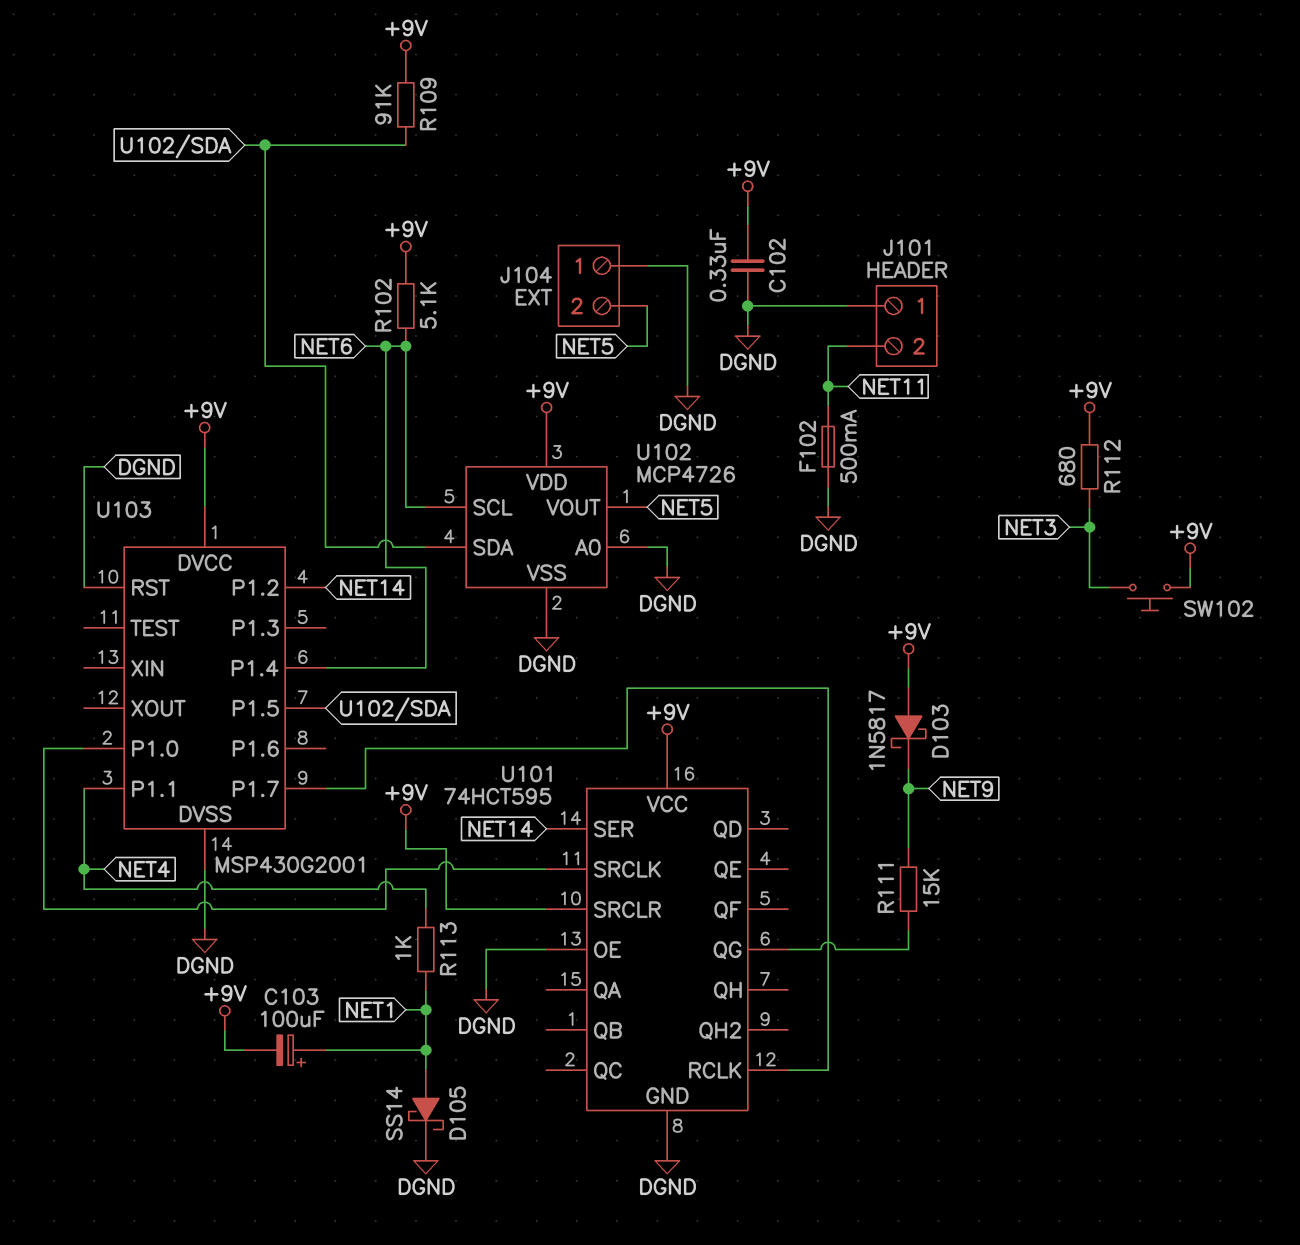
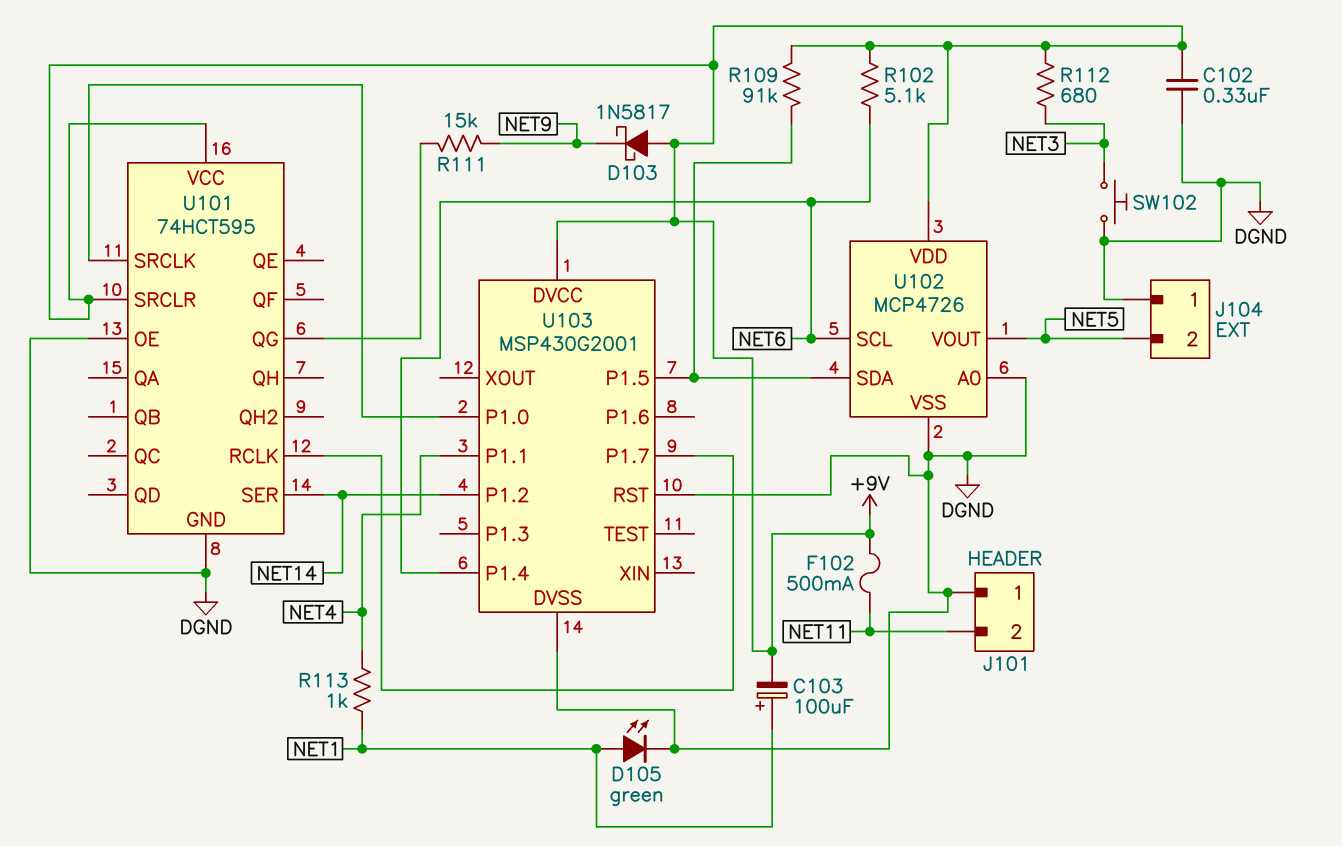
D105: schottky SS14 (A NET1, K DGND) -> LED green (A NET1, K DGND)
F102: 500mA (DGND, NET11) -> 500mA (+9V, NET11)
SW102: button (+9V, NET3) -> button (DGND, NET3)

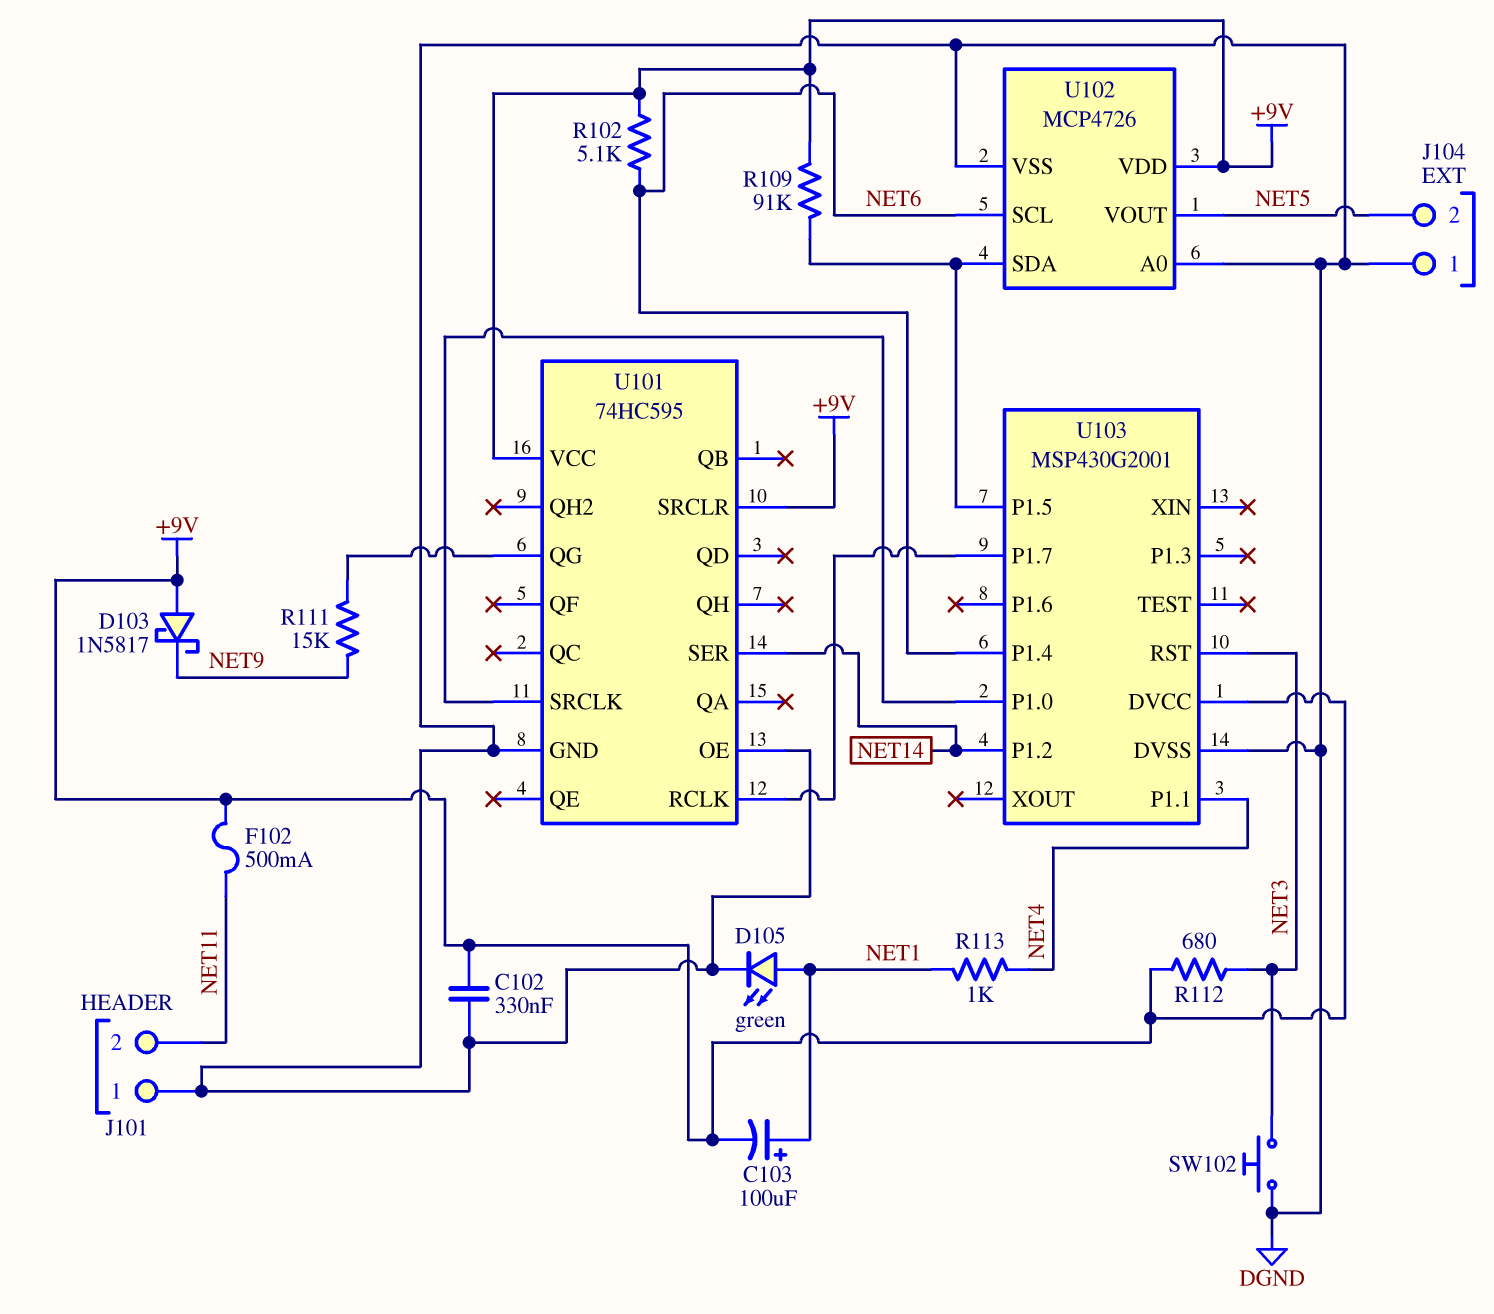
U101: 74HCT595 -> 74HC595
U103 pin RST: DGND -> NET3

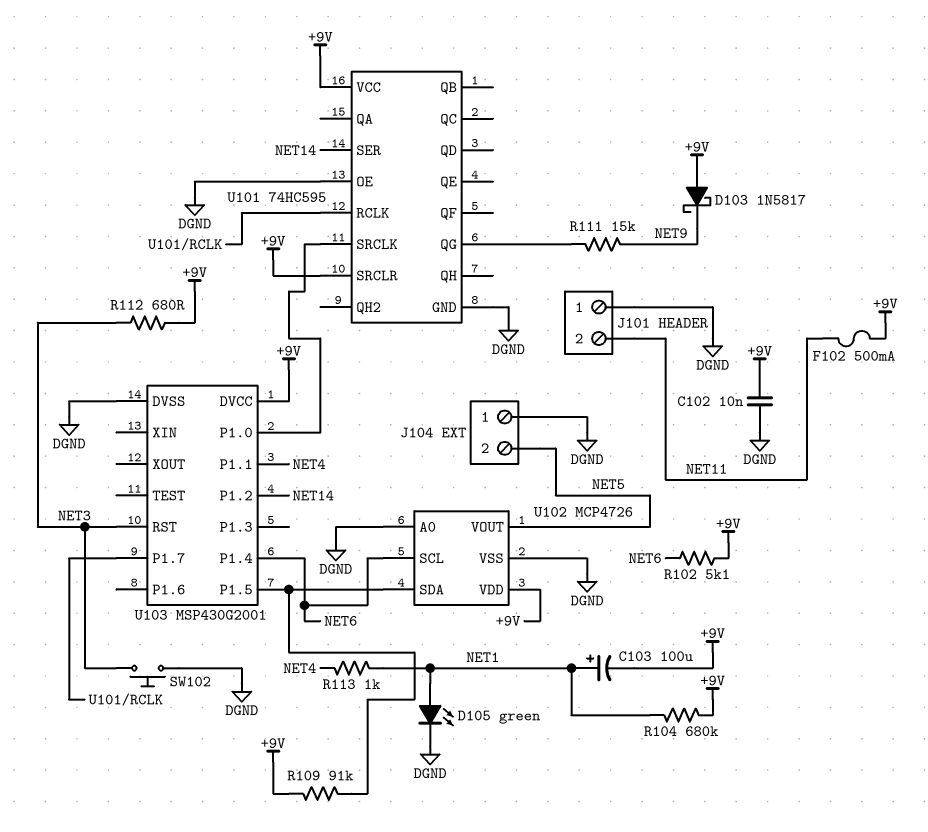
C102: 330nF (+9V, DGND) -> 10nF (+9V, DGND)
R104: none -> 680k (+9V, NET1)

